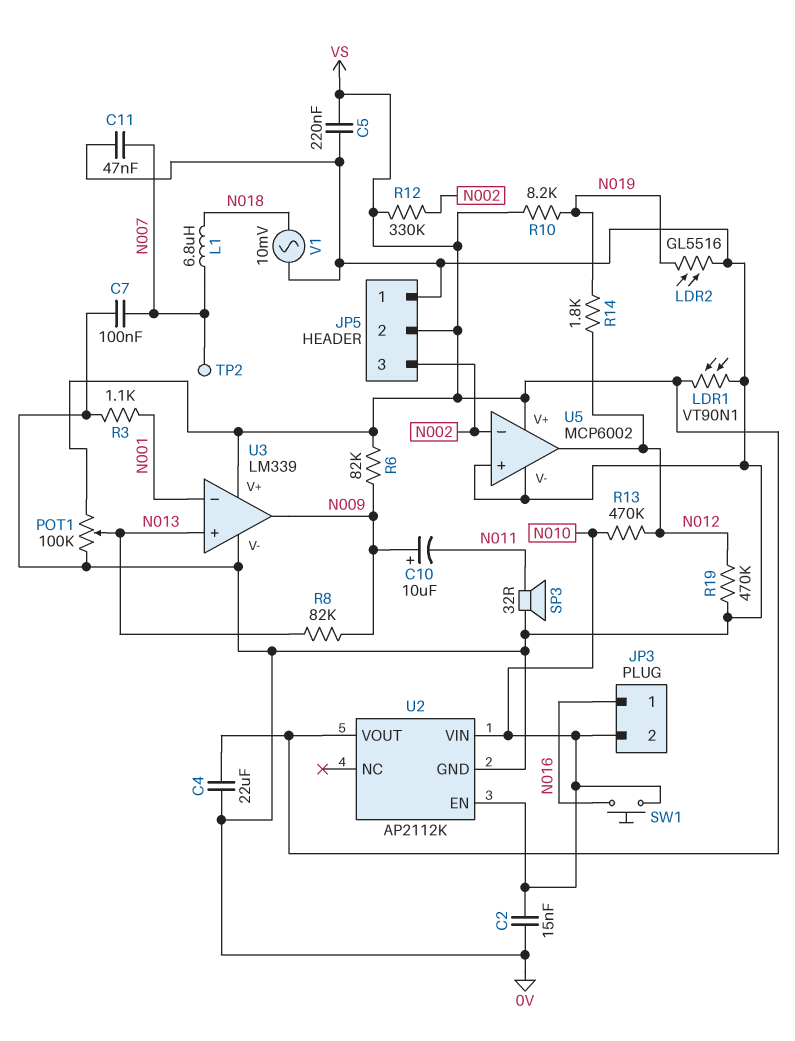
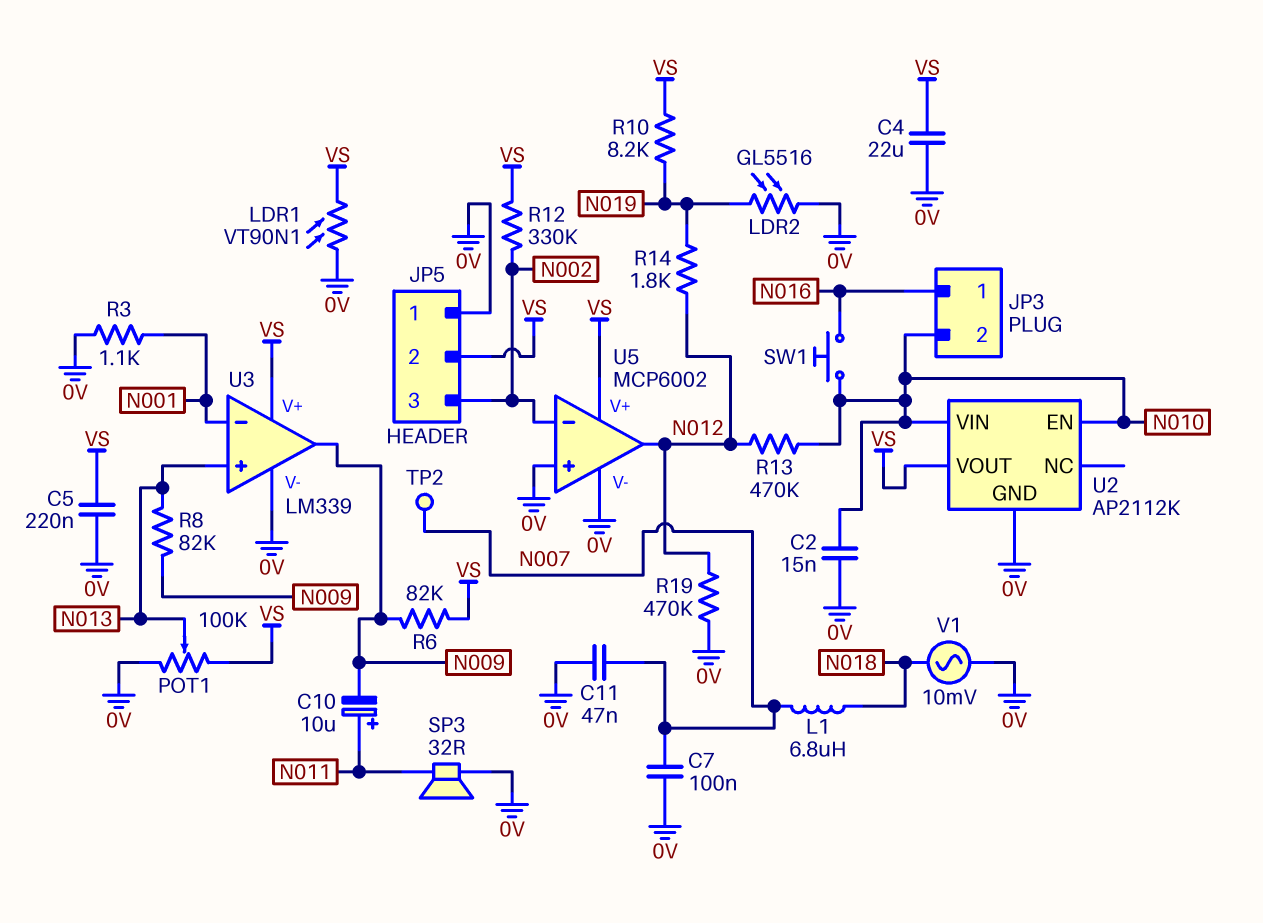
C10: 10uF (plus N009, minus N011) -> 10uF (plus N011, minus N009)

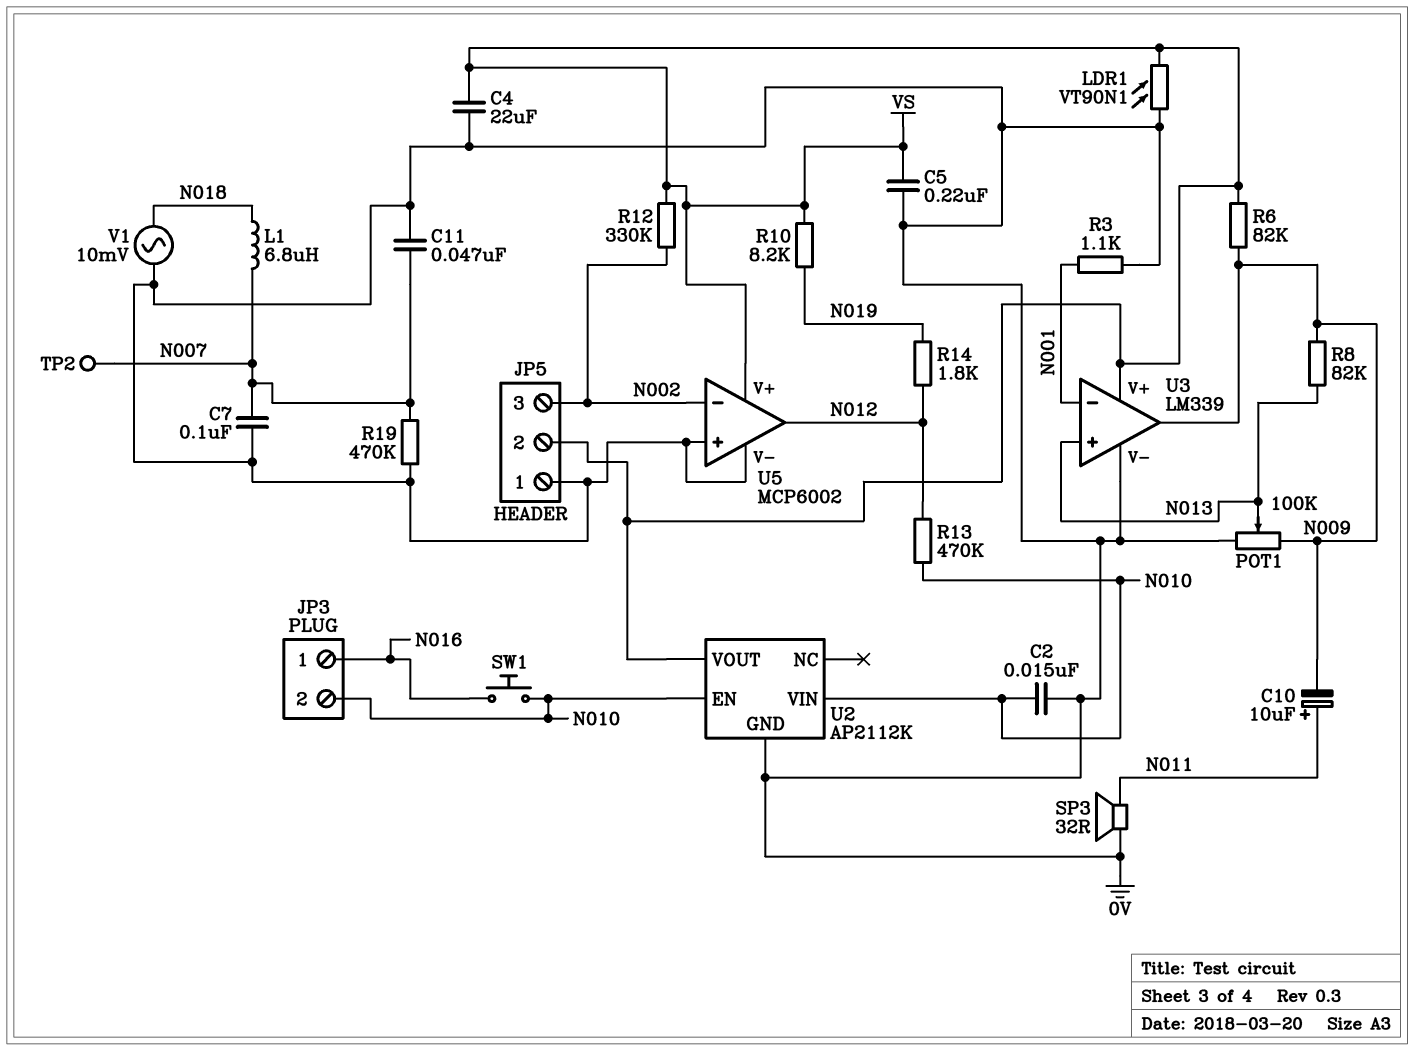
LDR2: GL5516 (0V, N019) -> none
POT1: 100k (0V, VS, wiper N013) -> 100k (0V, N009, wiper N013)
R19: 470k (0V, N012) -> 470k (0V, N007)

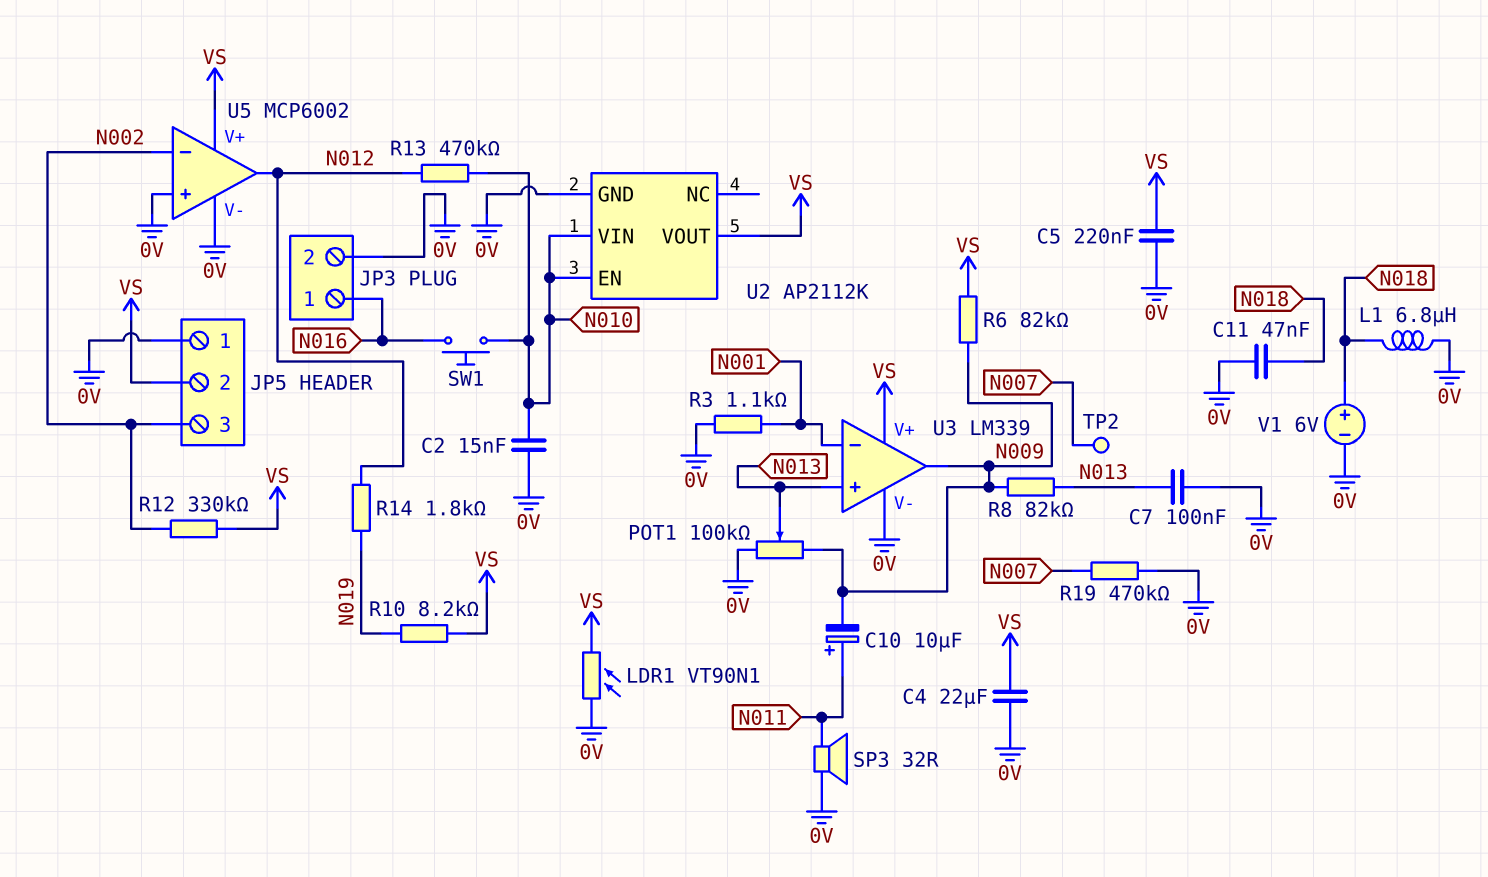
C7: 100nF (0V, N007) -> 100nF (0V, N013)
C11: 47nF (0V, N007) -> 47nF (0V, N018)
JP3 pin 2: N010 -> 0V
L1: 6.8uH (N007, N018) -> 6.8uH (0V, N018)
V1: AC 10mV (0V, N018) -> 6V (plus N018, minus 0V)

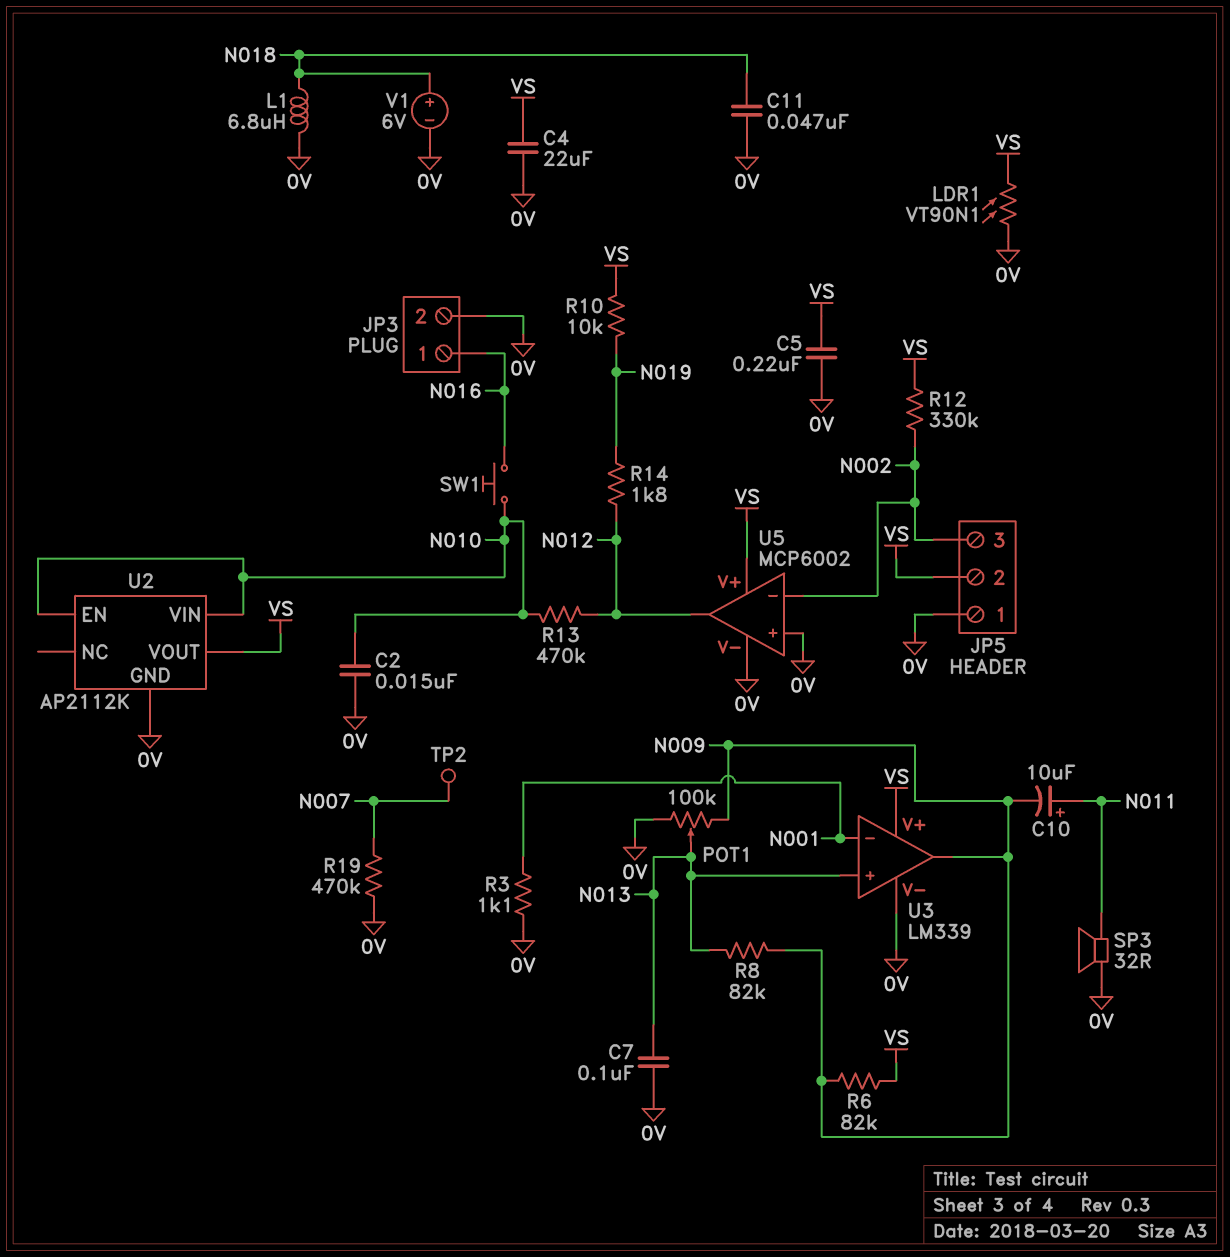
R10: 8.2k (N019, VS) -> 10k (N019, VS)

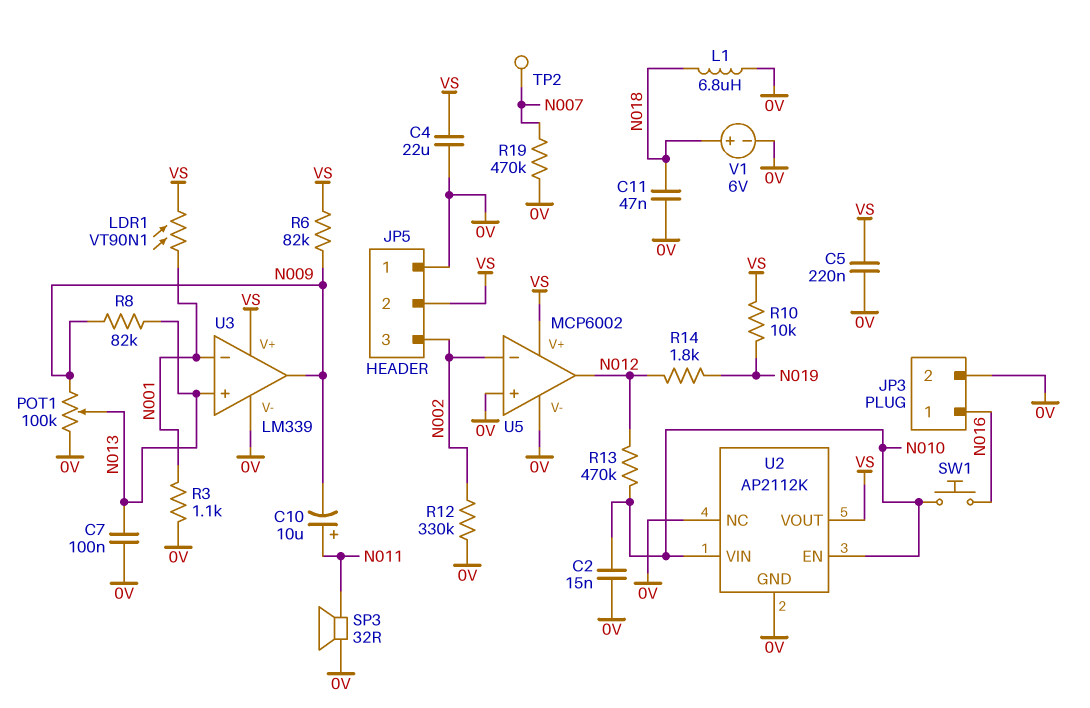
LDR1: VT90N1 (0V, VS) -> VT90N1 (N001, VS)
R12: 330k (N002, VS) -> 330k (0V, N002)
U2 pin NC: none -> 0V

